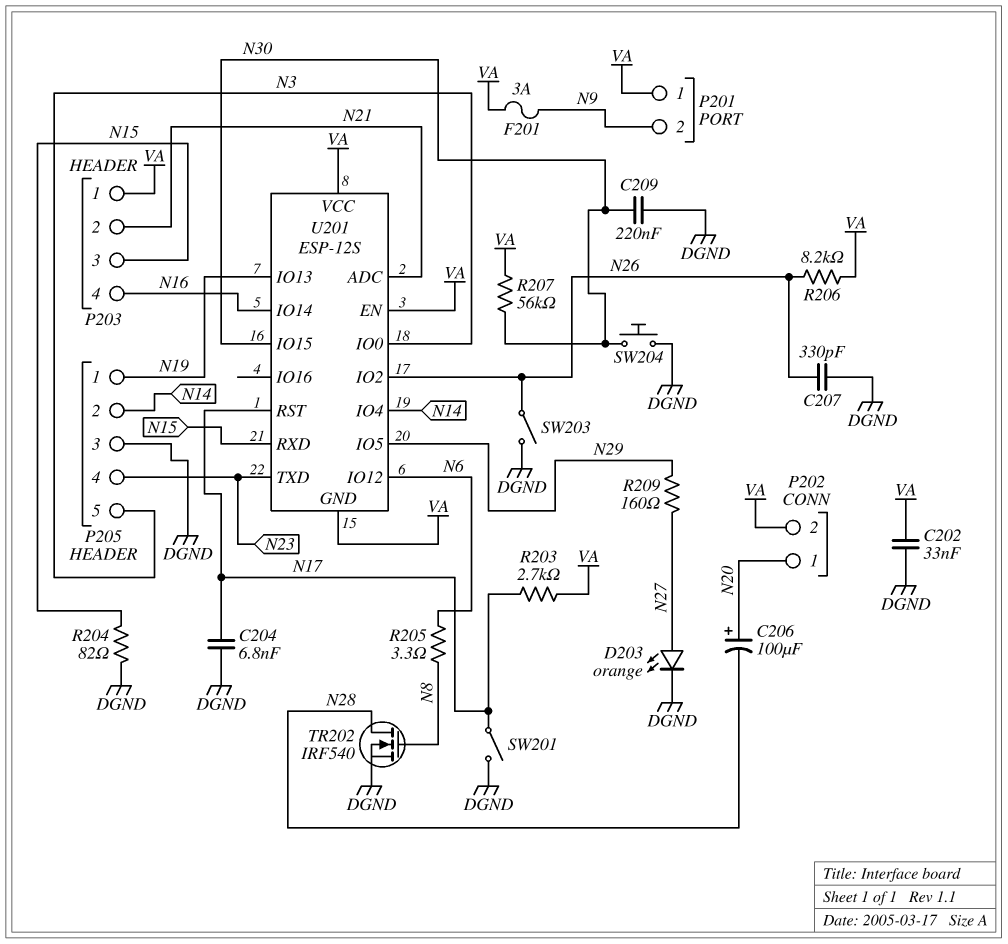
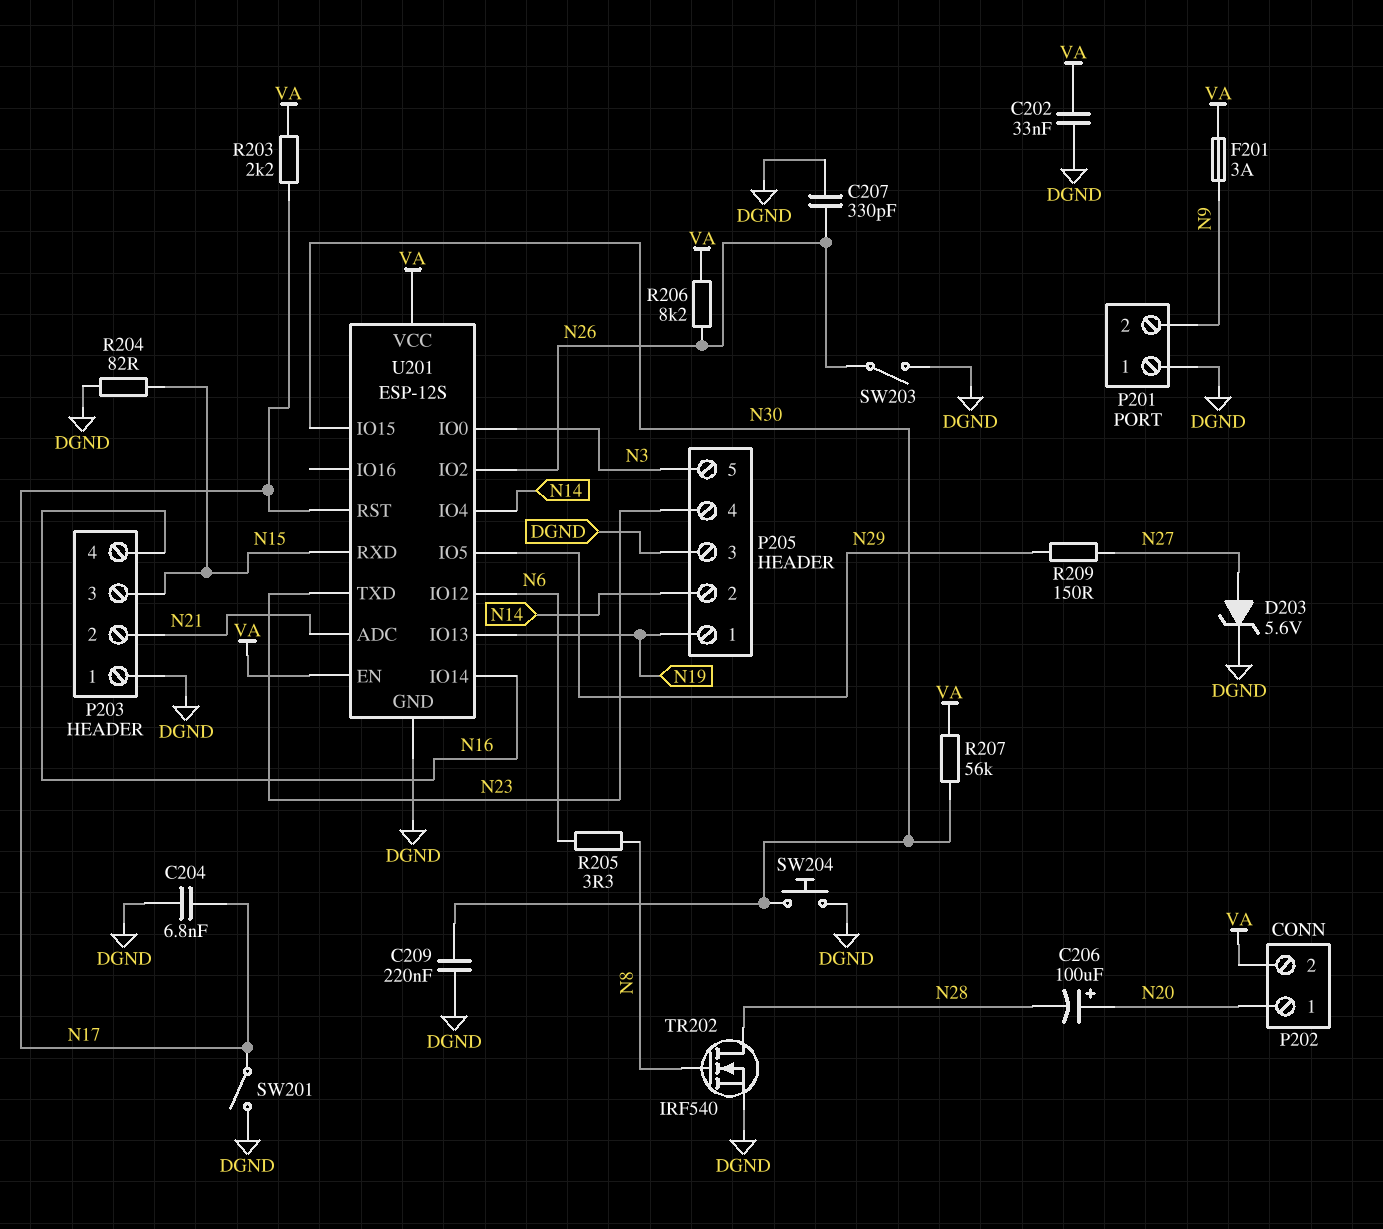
D203: LED orange (A N27, K DGND) -> zener 5.6V (A N27, K DGND)
P201 pin 1: VA -> DGND
P203 pin 1: VA -> DGND
R203: 2.7k (N17, VA) -> 2.2k (N17, VA)
R209: 160 (N27, N29) -> 150 (N27, N29)
U201 pin GND: VA -> DGND

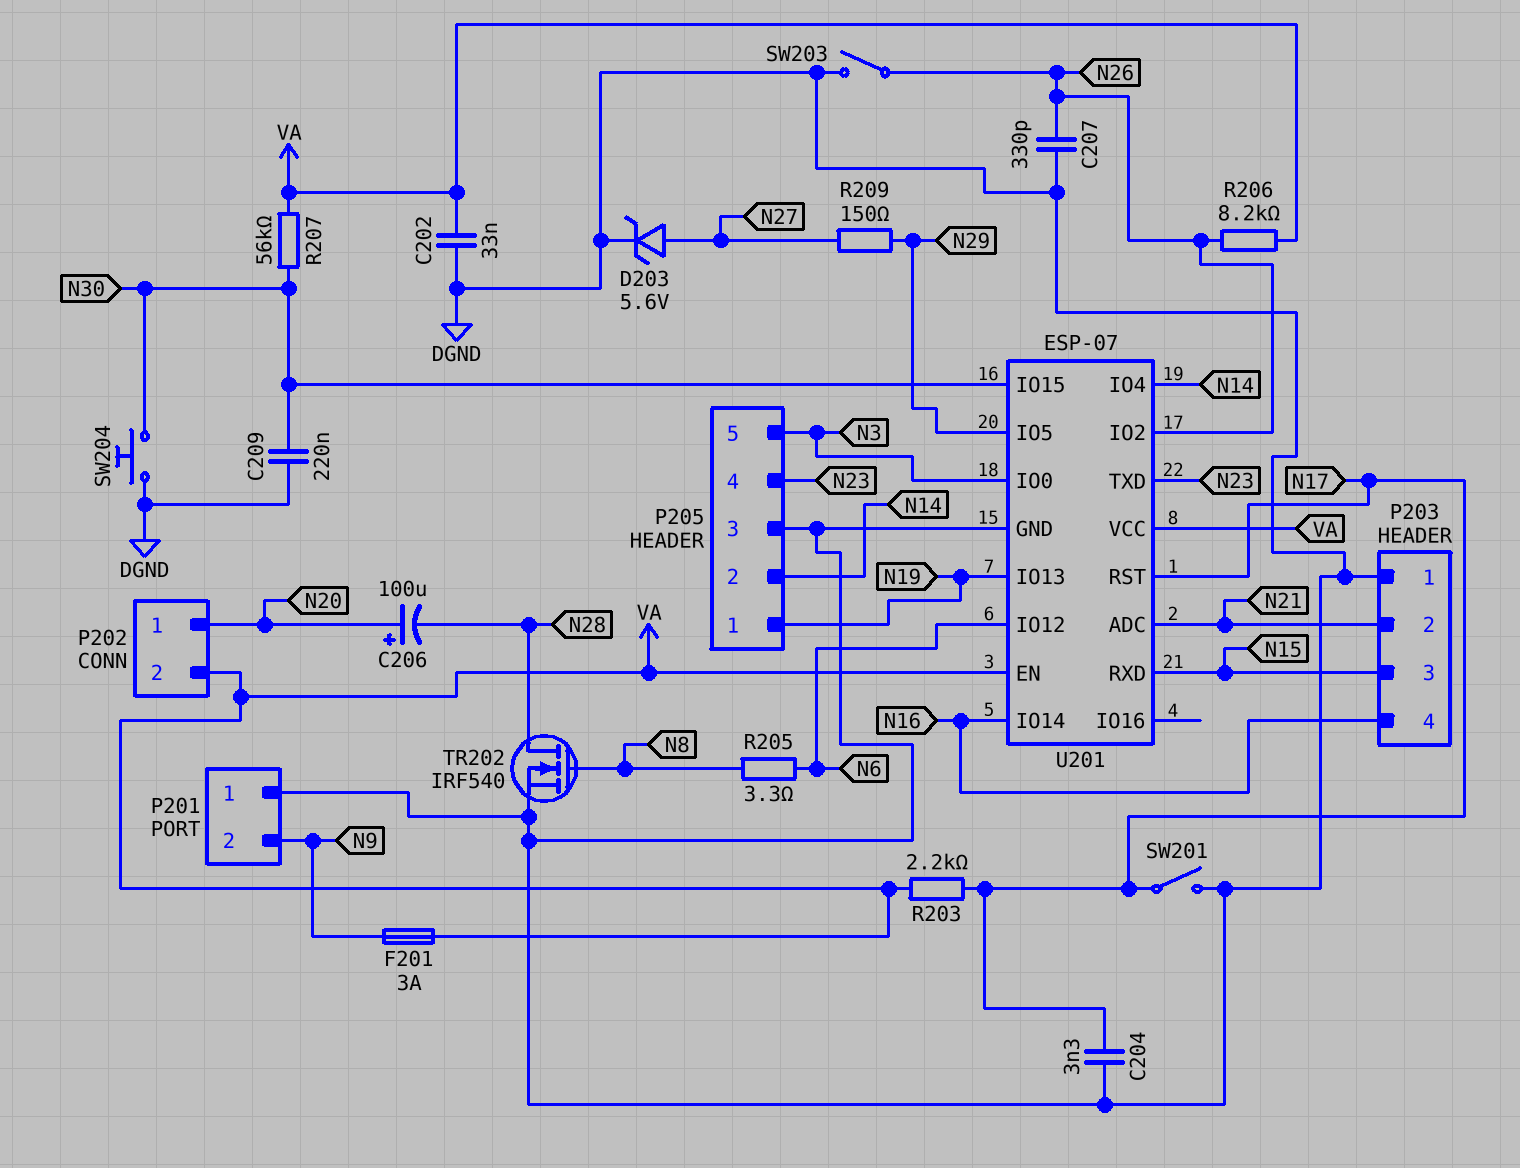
C204: 6.8nF (DGND, N17) -> 3.3nF (DGND, N17)
R204: 82 (DGND, N15) -> none
U201: ESP-12S -> ESP-07

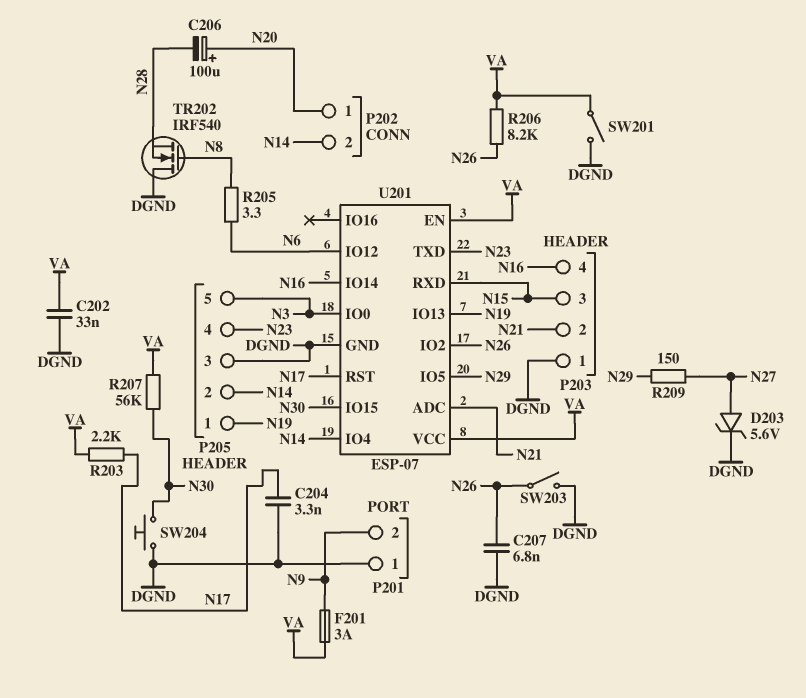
C207: 330pF (DGND, N26) -> 6.8nF (DGND, N26)
C209: 220nF (DGND, N30) -> none
P202 pin 2: VA -> N14
SW201: switch (DGND, N17) -> switch (DGND, VA)
TR202: NMOS IRF540 (G N8, D N28, S DGND) -> NMOS IRF540 (G N8, D DGND, S N28)

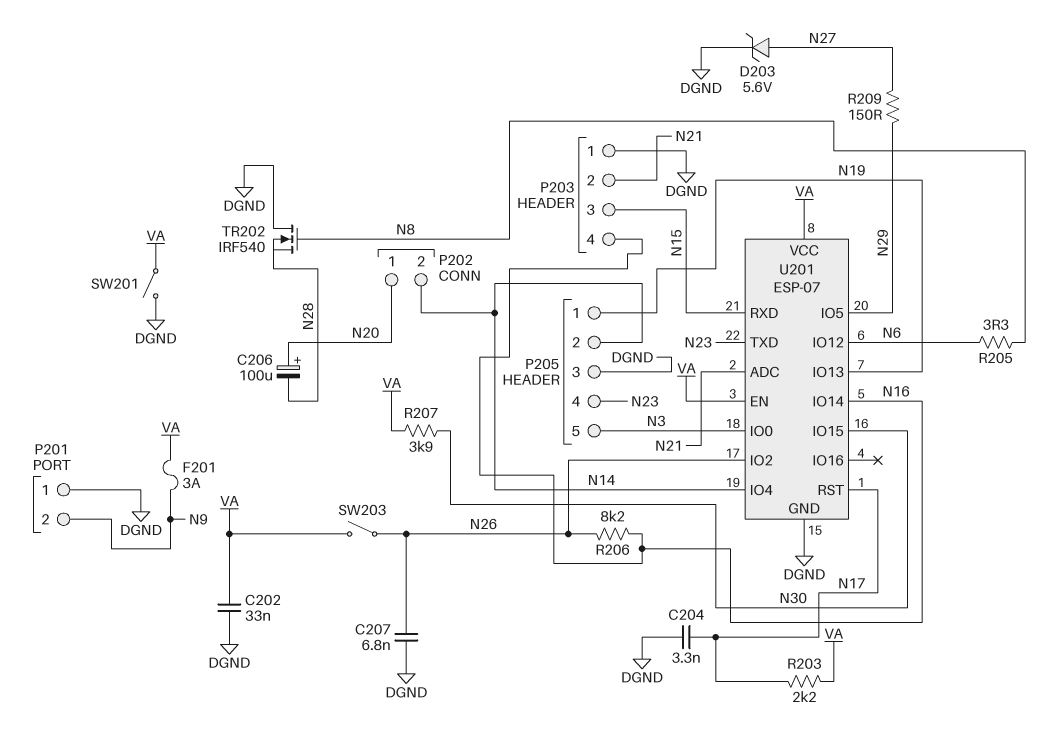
R206: 8.2k (N26, VA) -> 8.2k (N16, N26)
R207: 56k (N30, VA) -> 3.9k (N30, VA)
SW203: switch (DGND, N26) -> switch (N26, VA)
SW204: button (DGND, N30) -> none

